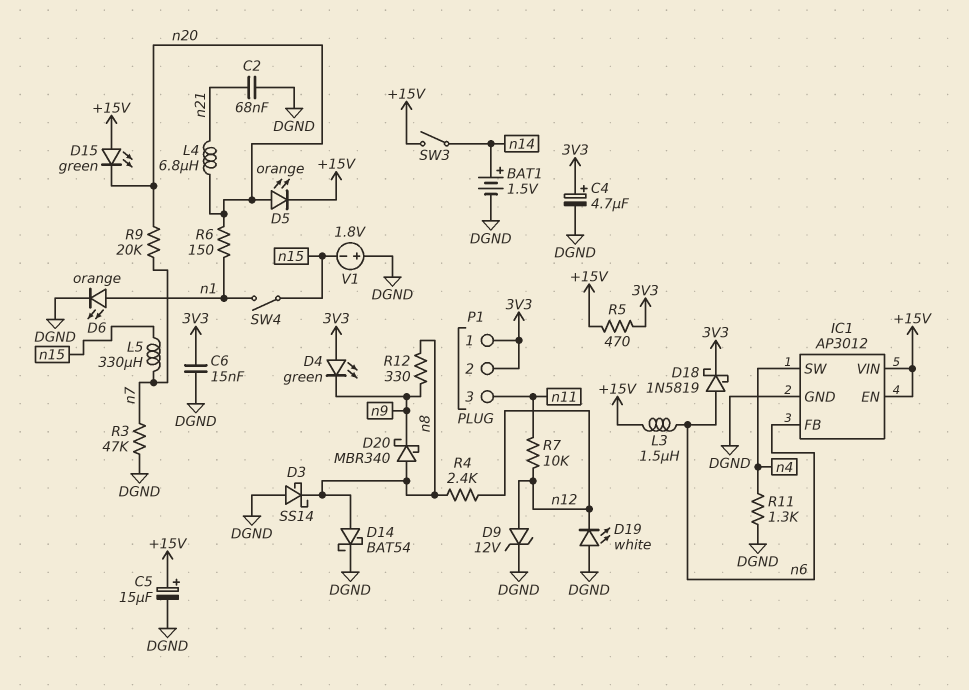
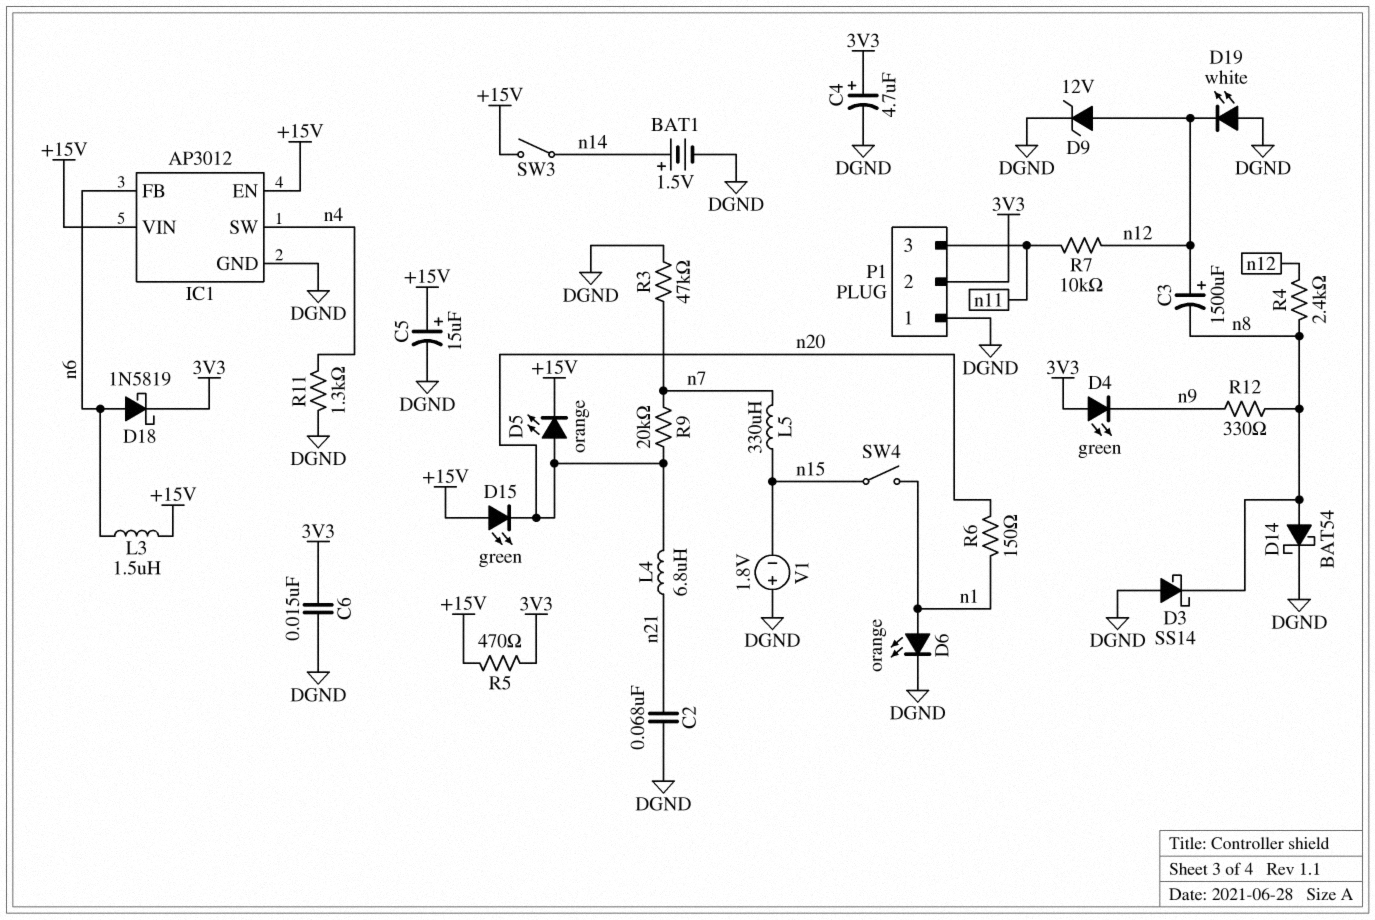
C3: none -> 1500uF (plus n12, minus n8)
D20: schottky MBR340 (A n8, K n9) -> none
P1 pin 1: 3V3 -> DGND

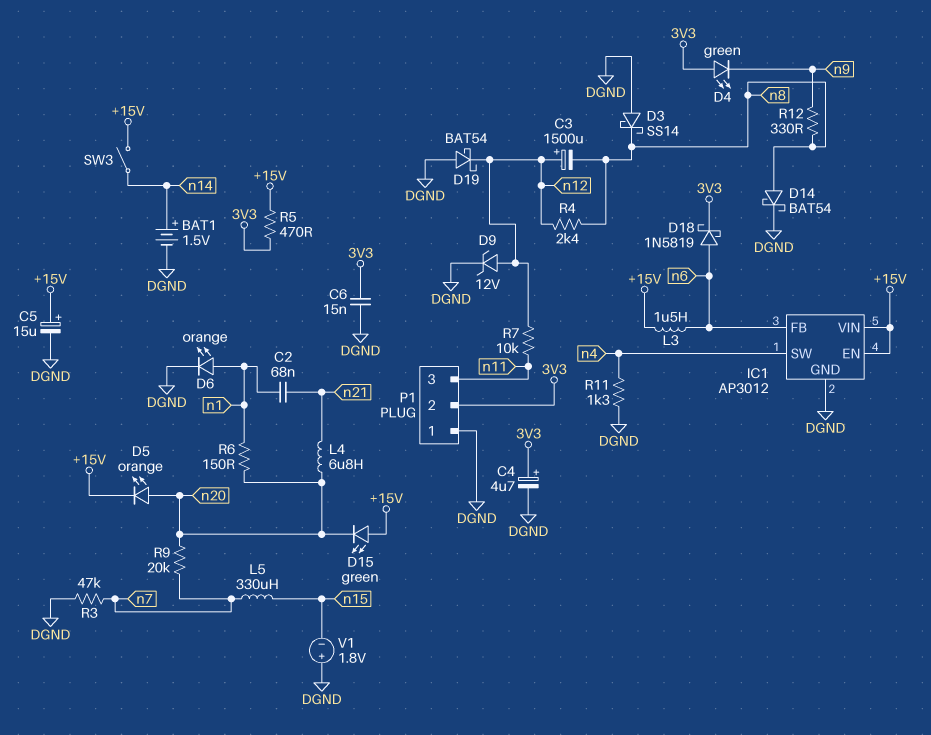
C2: 68nF (DGND, n21) -> 68nF (n1, n21)
D19: LED white (A DGND, K n12) -> schottky BAT54 (A DGND, K n12)
SW4: switch (n1, n15) -> none

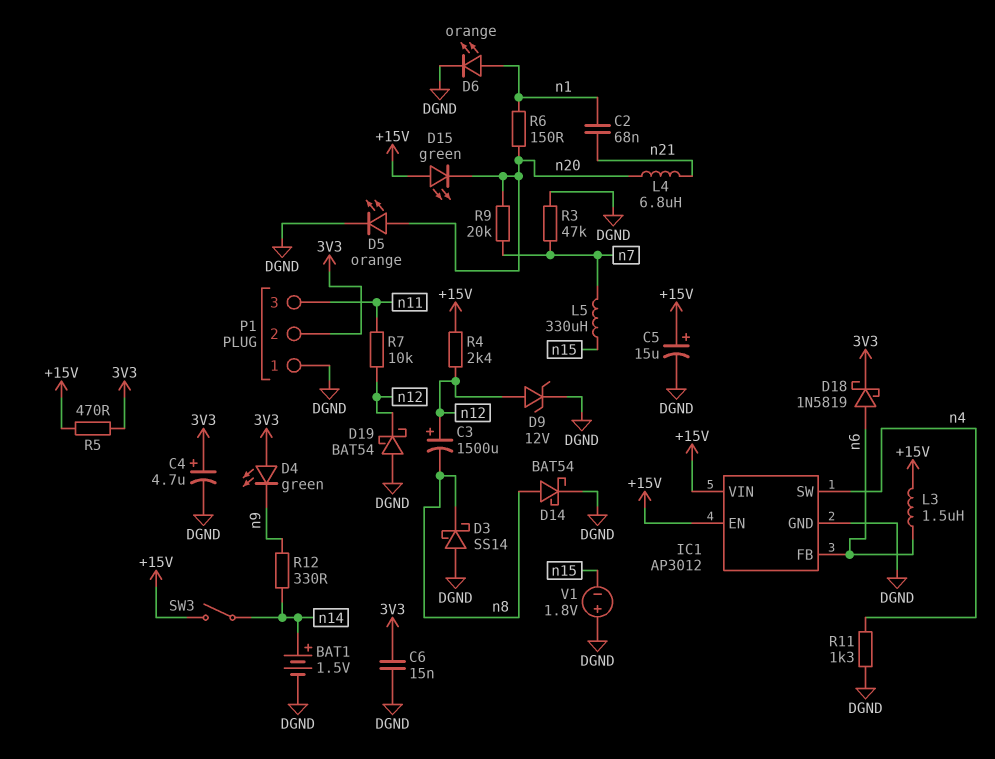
D5: LED orange (A n20, K +15V) -> LED orange (A n20, K DGND)
R4: 2.4k (n8, n12) -> 2.4k (+15V, n12)
R12: 330 (n8, n9) -> 330 (n9, n14)

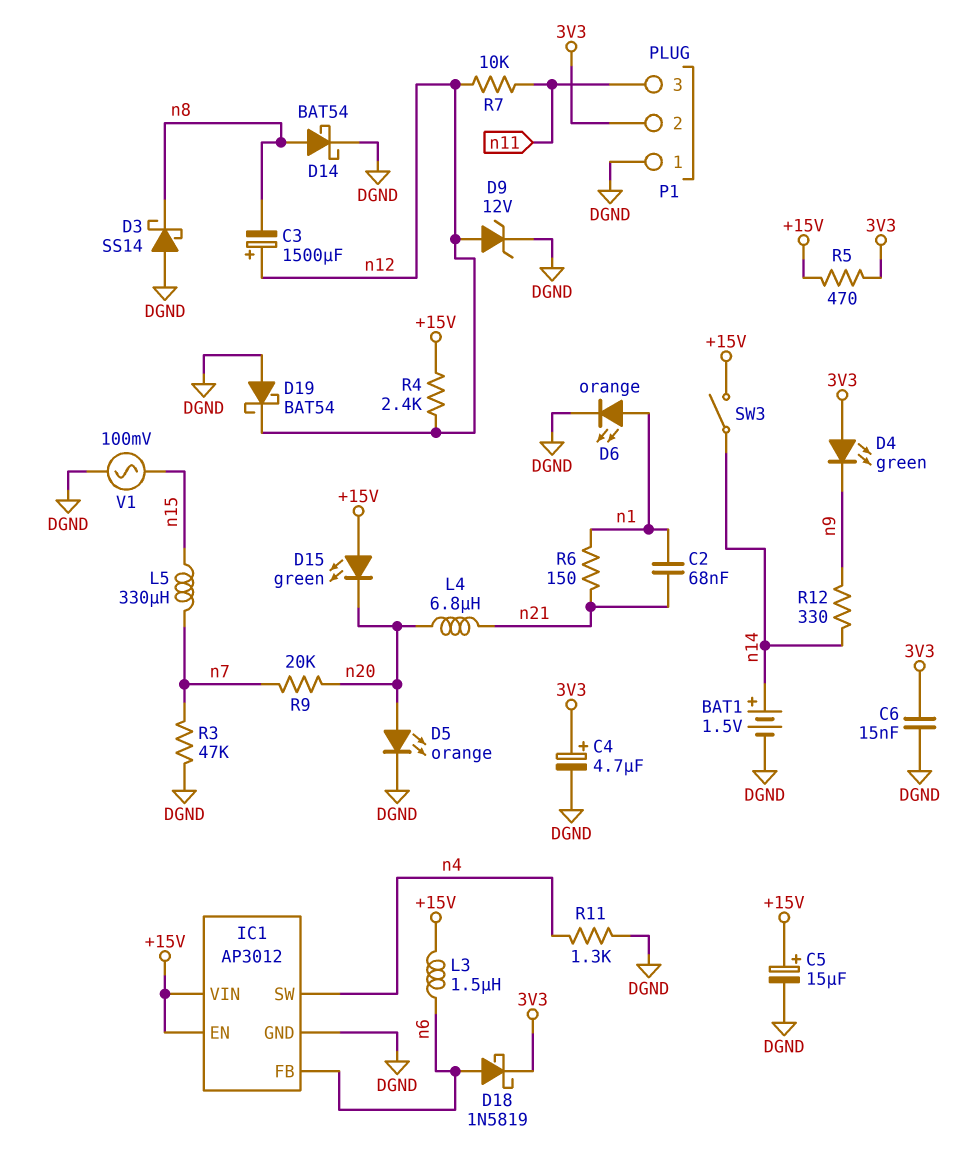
R6: 150 (n1, n20) -> 150 (n1, n21)
V1: 1.8V (plus DGND, minus n15) -> AC 100mV (DGND, n15)

